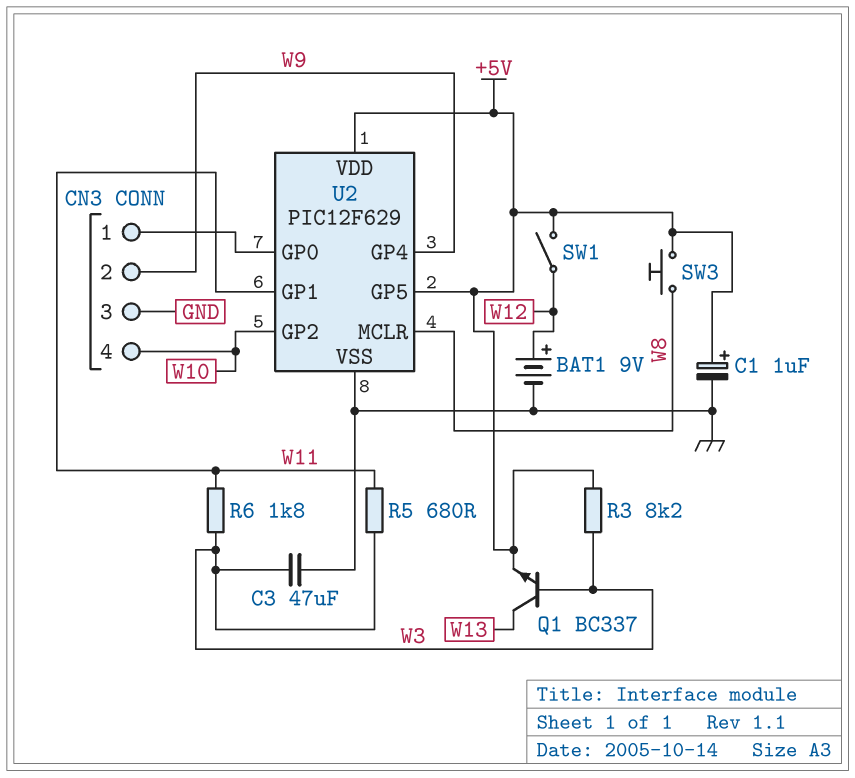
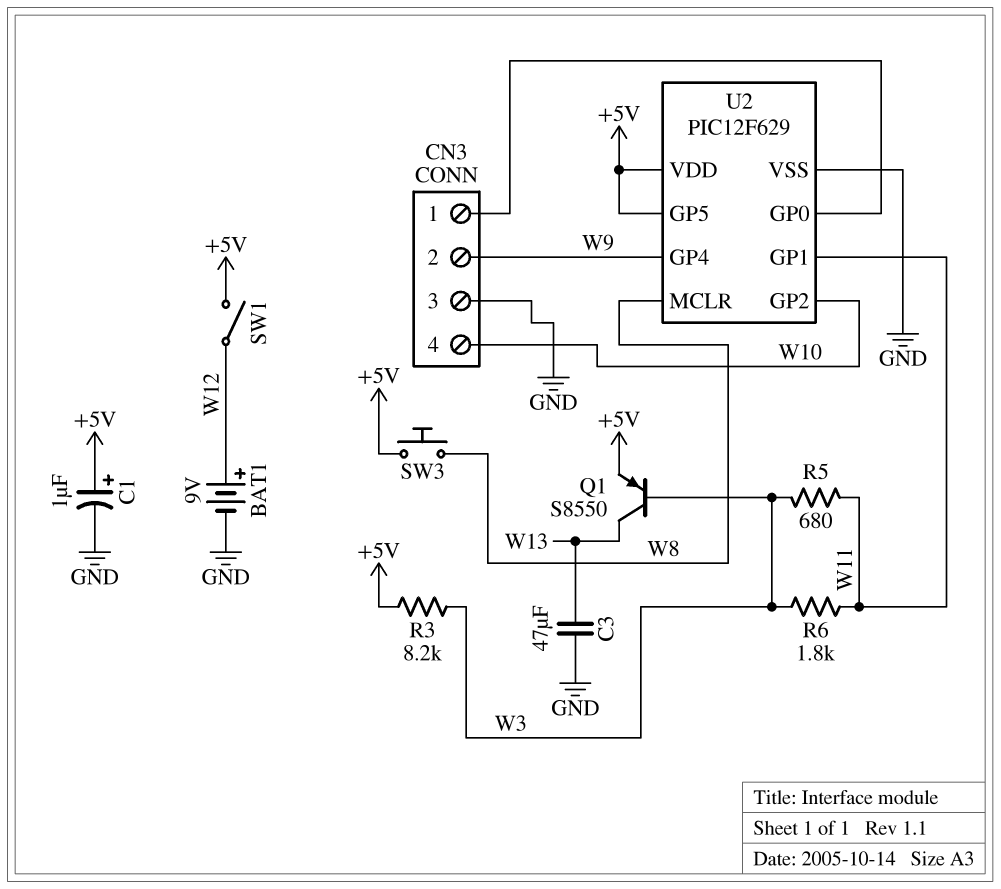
C3: 47uF (GND, W3) -> 47uF (GND, W13)
Q1: NPN BC337 (B W3, C W13, E +5V) -> PNP S8550 (B W3, C W13, E +5V)

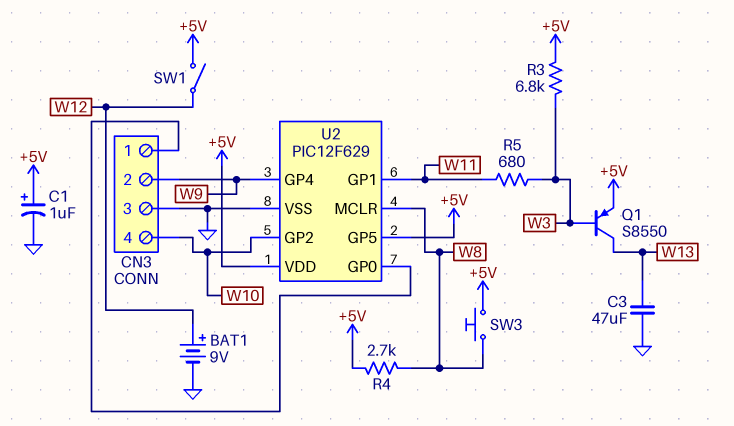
R3: 8.2k (+5V, W3) -> 6.8k (+5V, W3)
R4: none -> 2.7k (+5V, W8)
R6: 1.8k (W3, W11) -> none

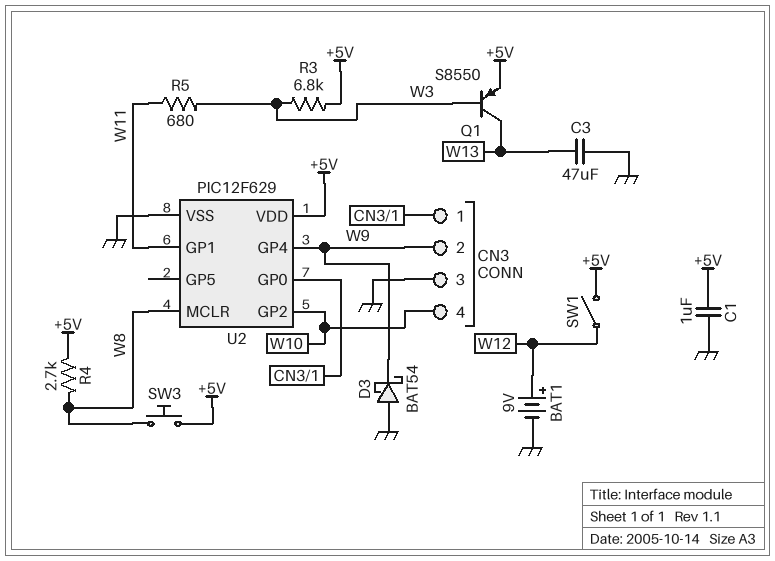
C1: 1uF (plus +5V, minus GND) -> 1uF (+5V, GND)
D3: none -> schottky BAT54 (A GND, K W9)
U2 pin GP5: +5V -> none

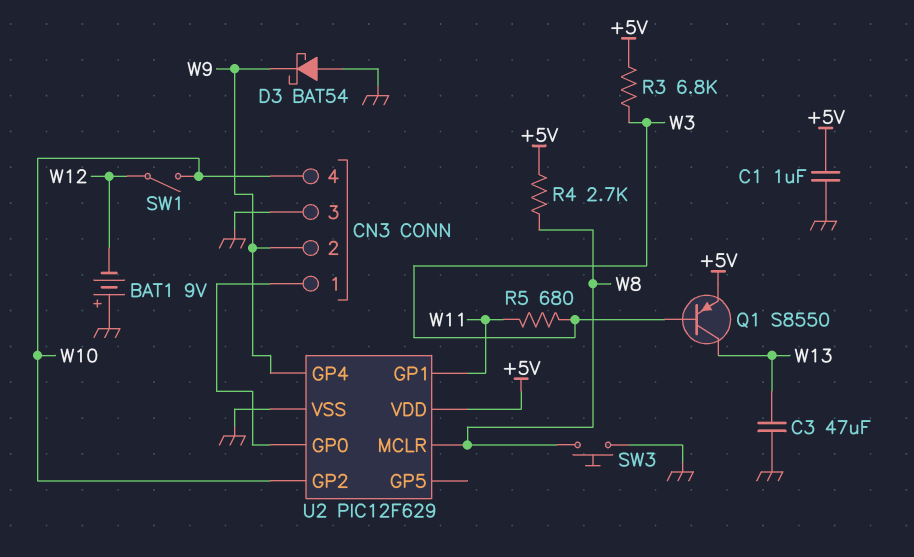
BAT1: 9V (plus W12, minus GND) -> 9V (plus GND, minus W12)
SW1: switch (+5V, W12) -> switch (W10, W12)
SW3: button (+5V, W8) -> button (GND, W8)

